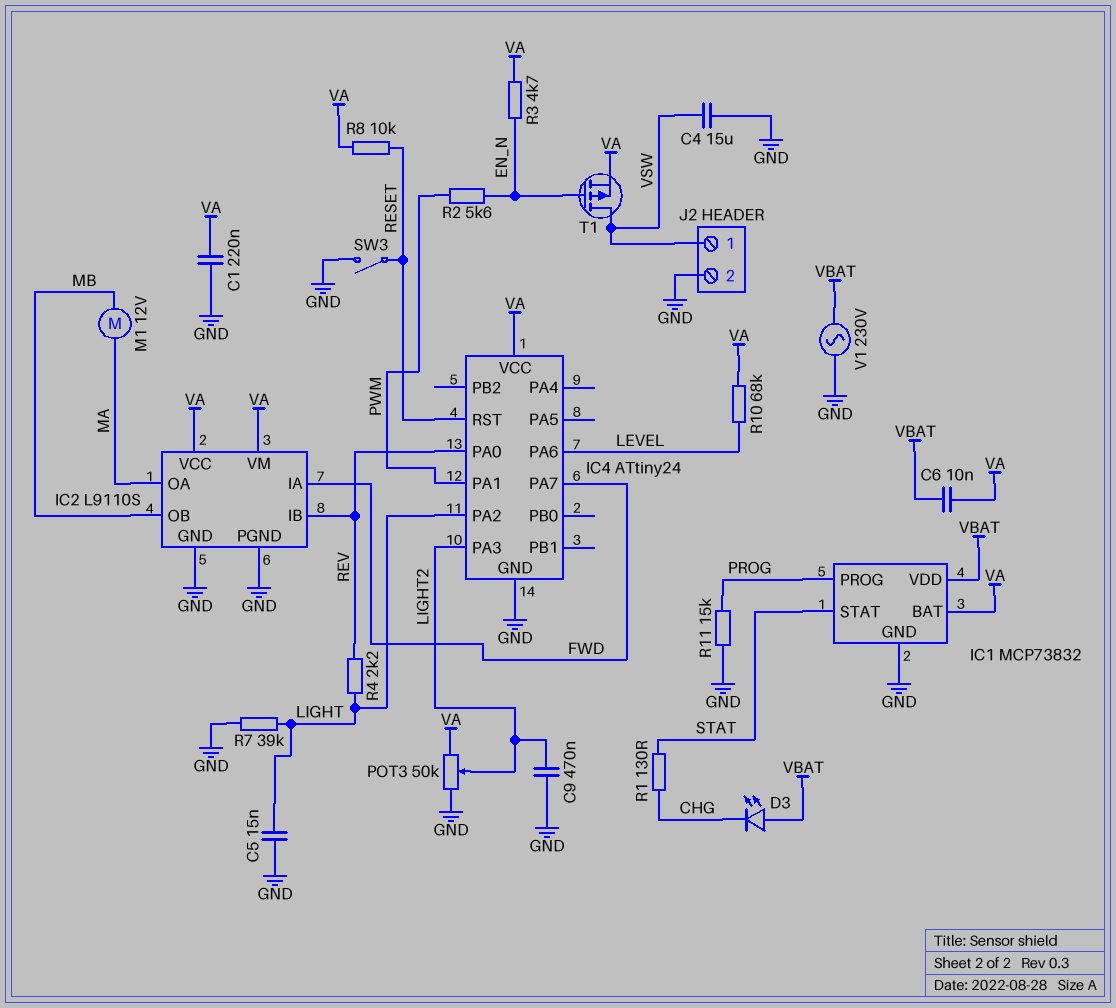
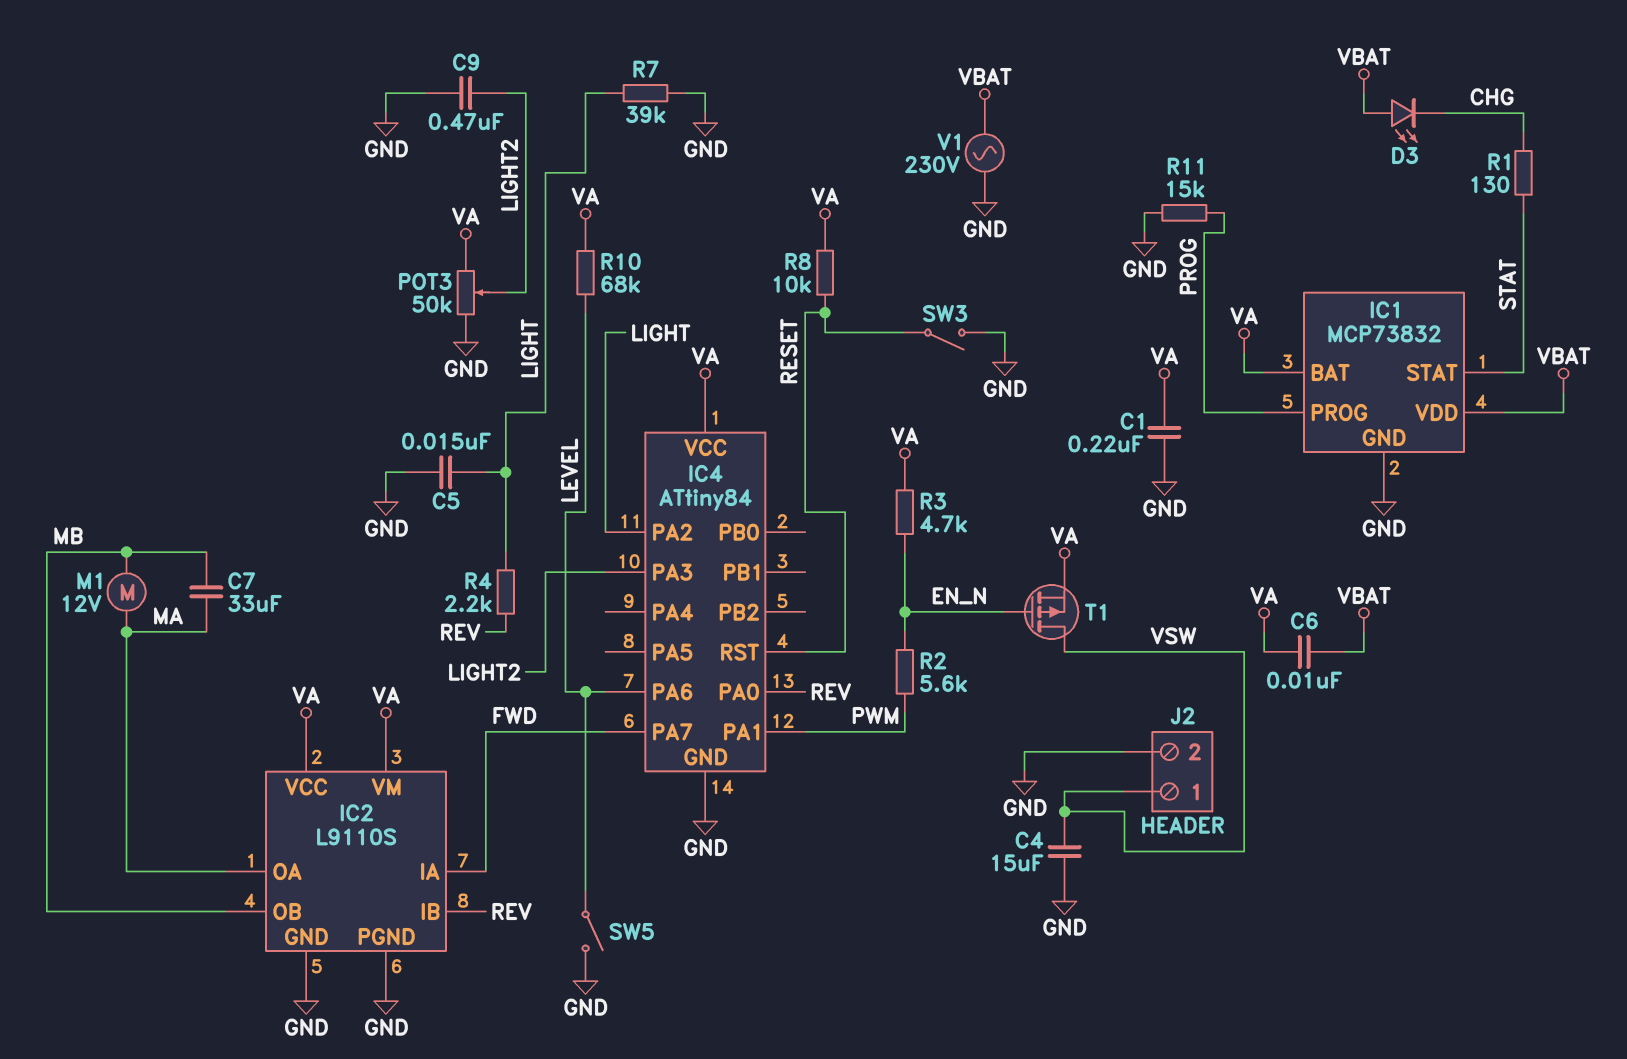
C7: none -> 33uF (MA, MB)
IC4: ATtiny24 -> ATtiny84
SW5: none -> switch (GND, LEVEL)

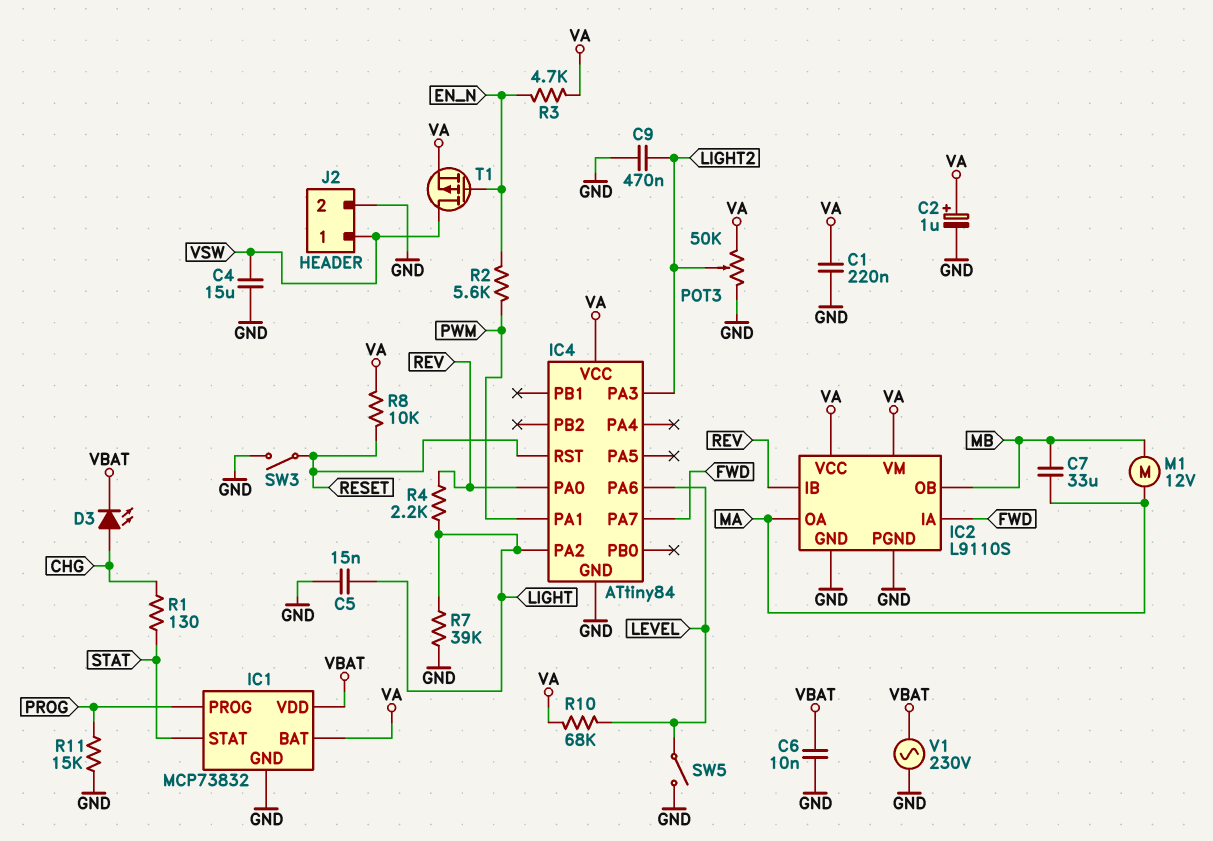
C2: none -> 1uF (plus VA, minus GND)
C6: 10nF (VA, VBAT) -> 10nF (GND, VBAT)
D3: LED (A VBAT, K CHG) -> LED (A CHG, K VBAT)

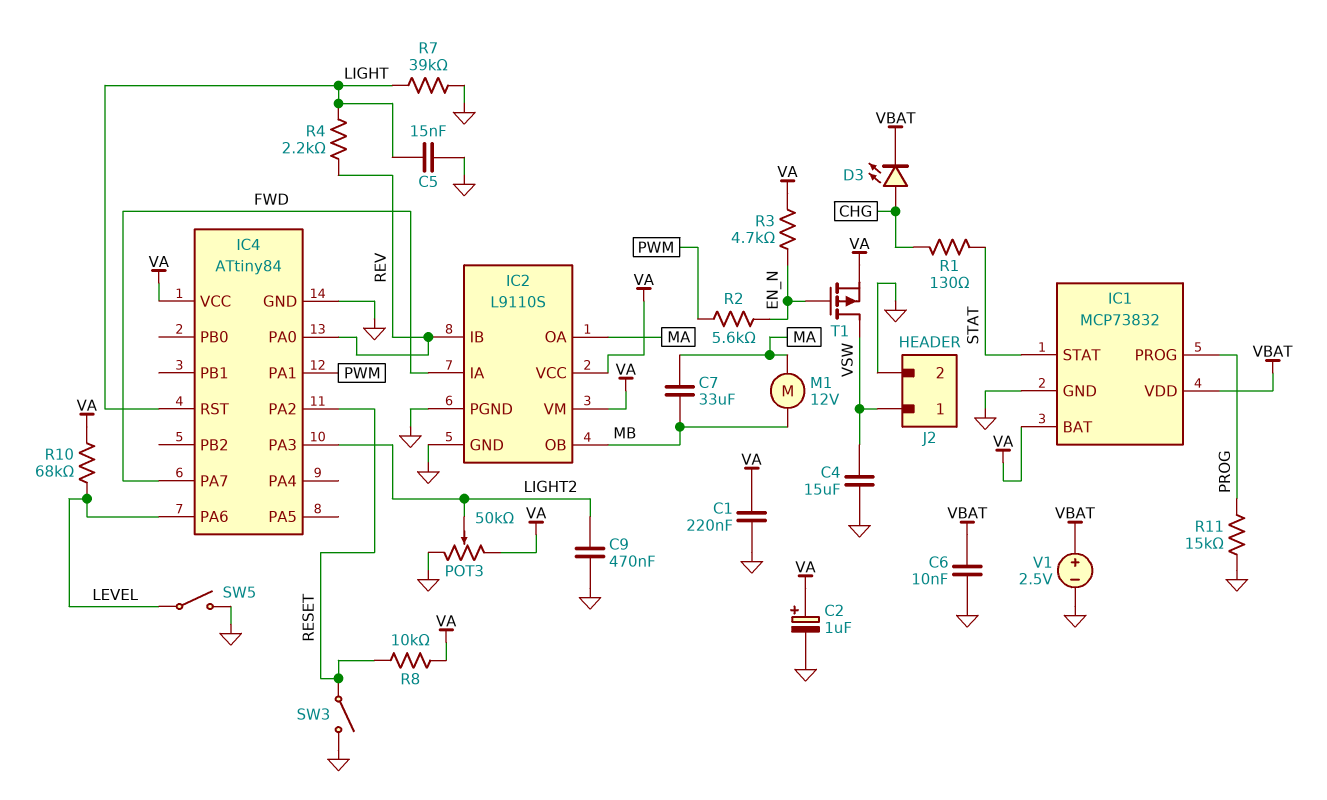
IC4 pin PA2: LIGHT -> RESET
IC4 pin RST: RESET -> LIGHT
V1: AC 230V (GND, VBAT) -> 2.5V (plus VBAT, minus GND)

